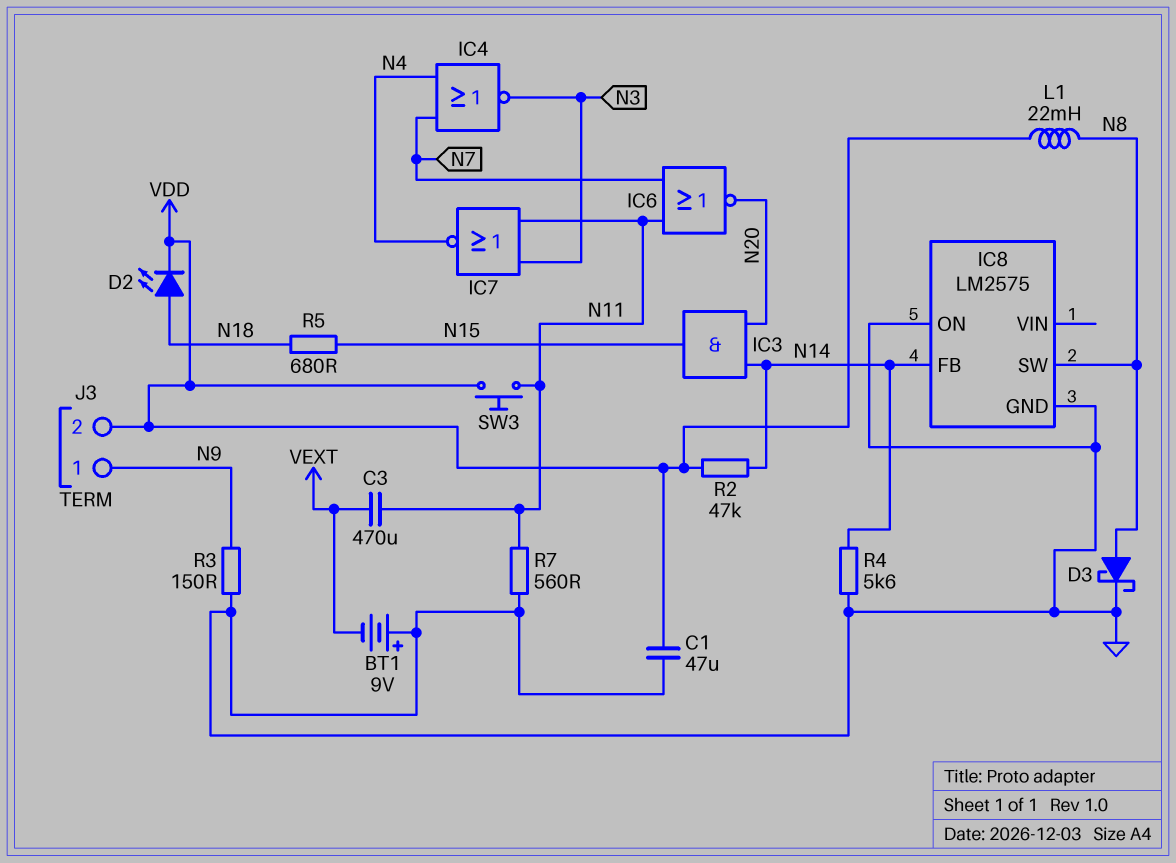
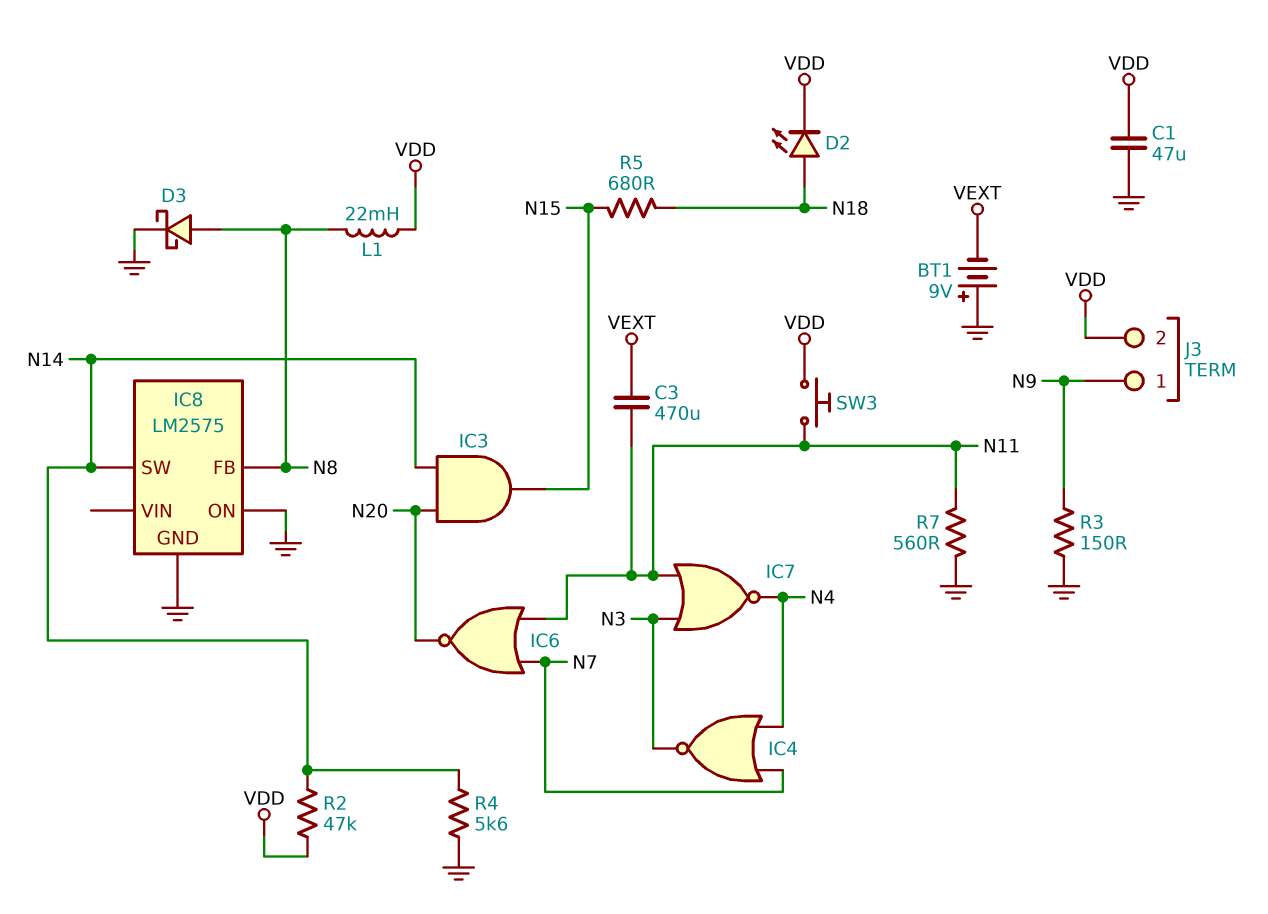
IC8 pin FB: N14 -> N8
IC8 pin SW: N8 -> N14

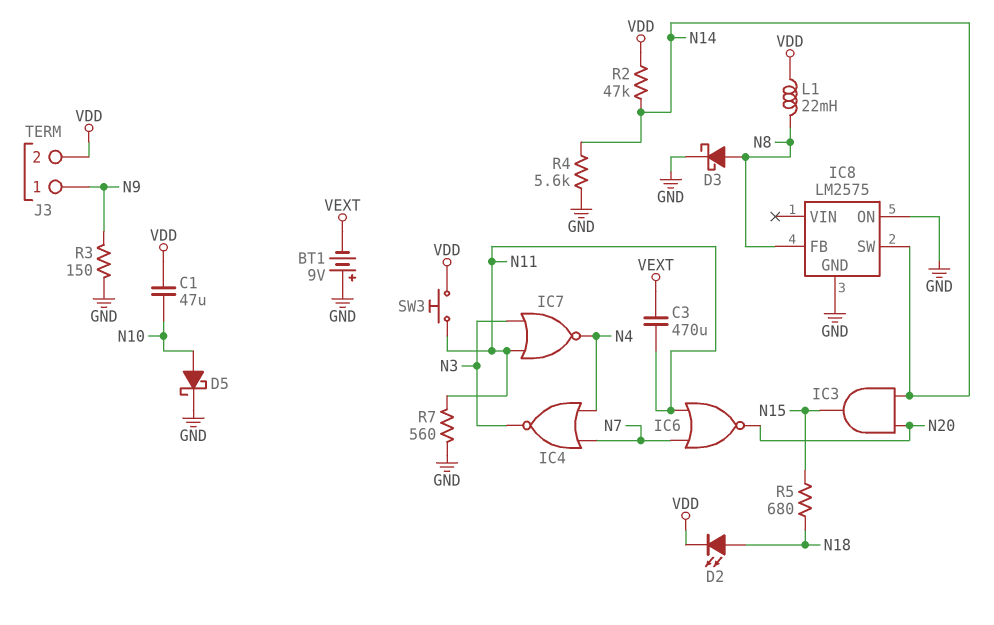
C1: 47uF (GND, VDD) -> 47uF (N10, VDD)
D5: none -> schottky (A N10, K GND)

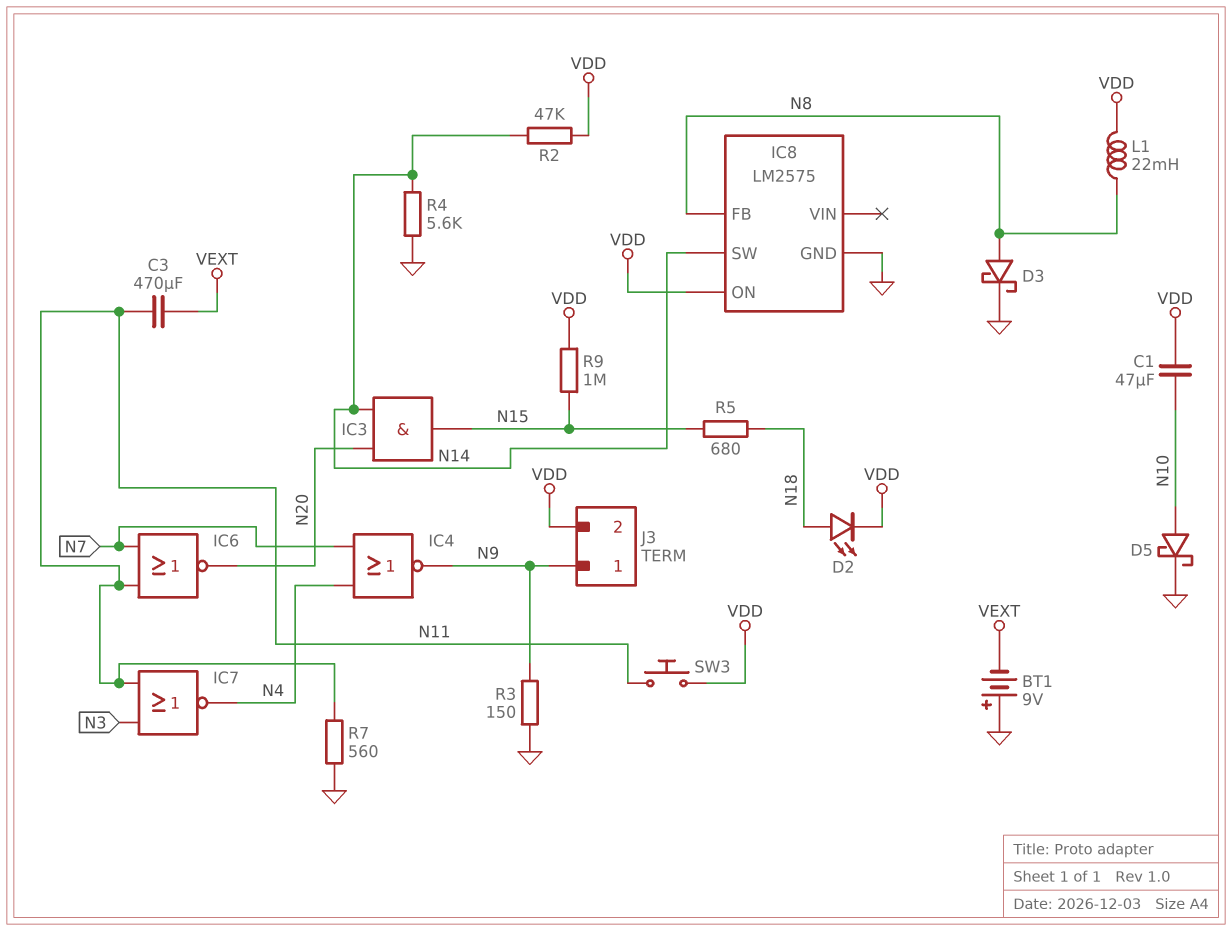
IC4: NOR (in N4, in N7, out N3) -> NOR (in N4, in N7, out N9)
IC8 pin ON: GND -> VDD
R9: none -> 1M (N15, VDD)

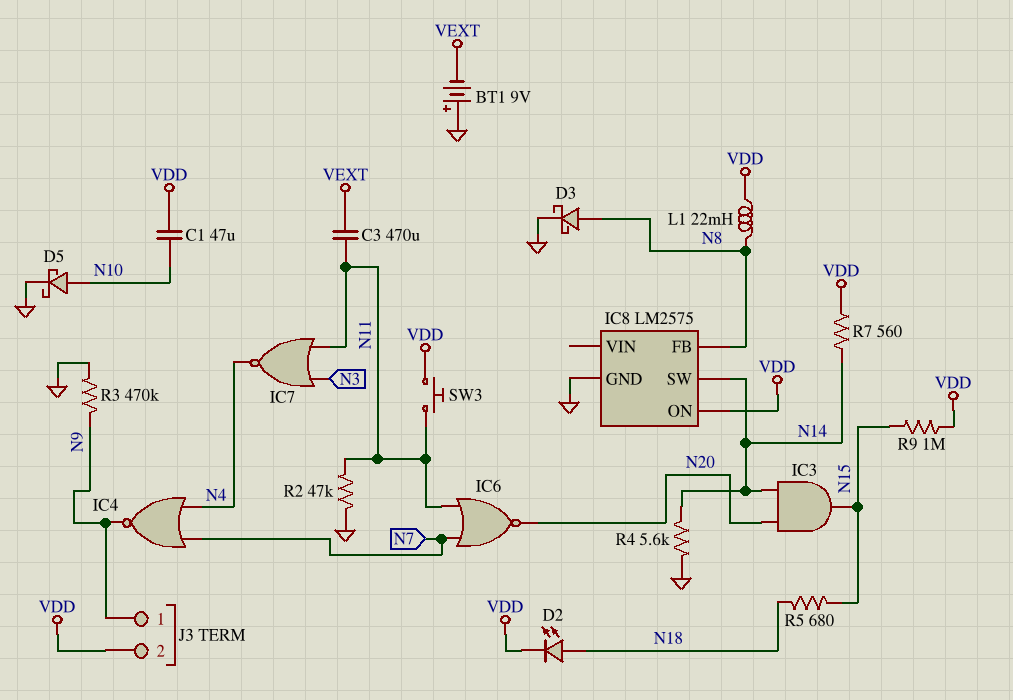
R2: 47k (N14, VDD) -> 47k (GND, N11)
R3: 150 (GND, N9) -> 470k (GND, N9)
R7: 560 (GND, N11) -> 560 (N14, VDD)

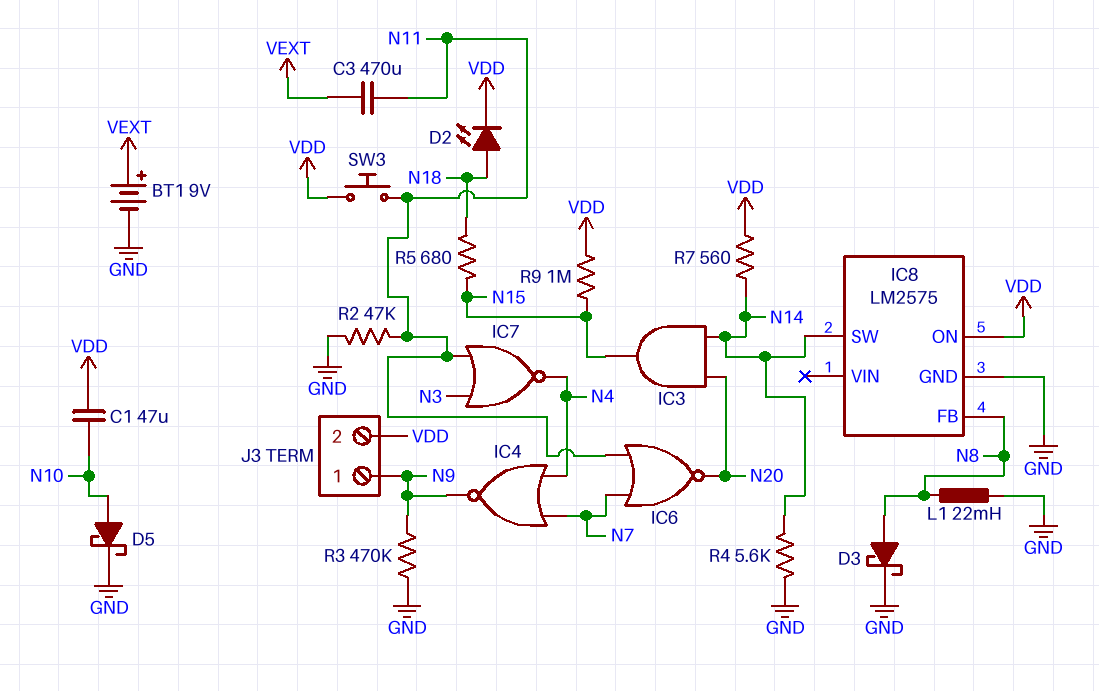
BT1: 9V (plus GND, minus VEXT) -> 9V (plus VEXT, minus GND)
L1: 22mH (N8, VDD) -> 22mH (GND, N8)

